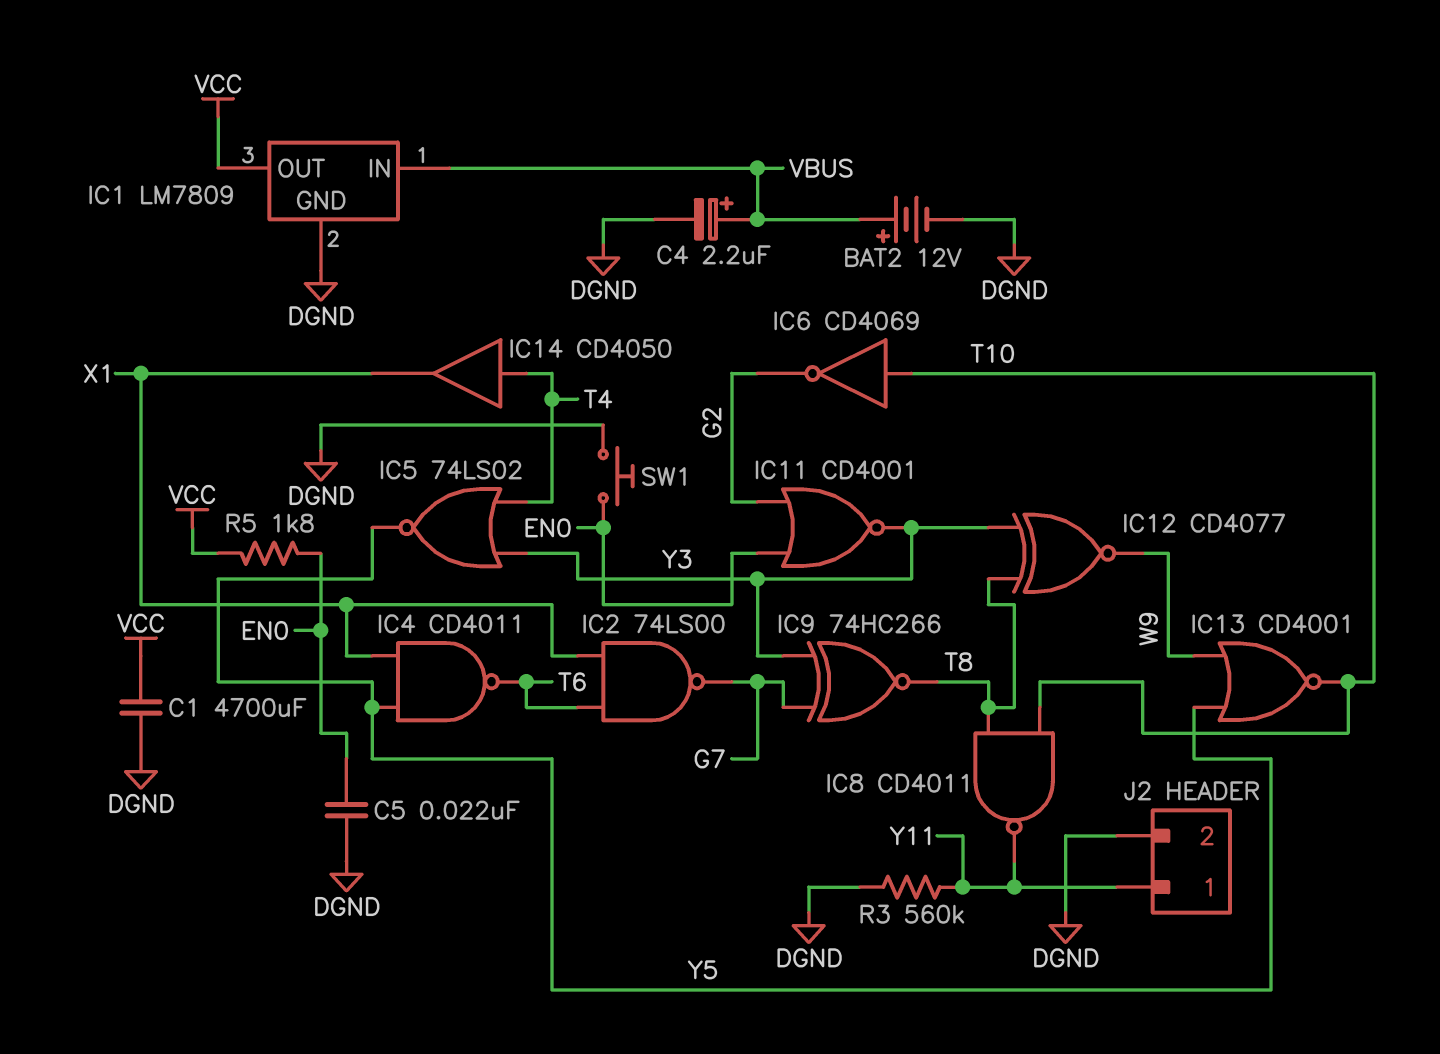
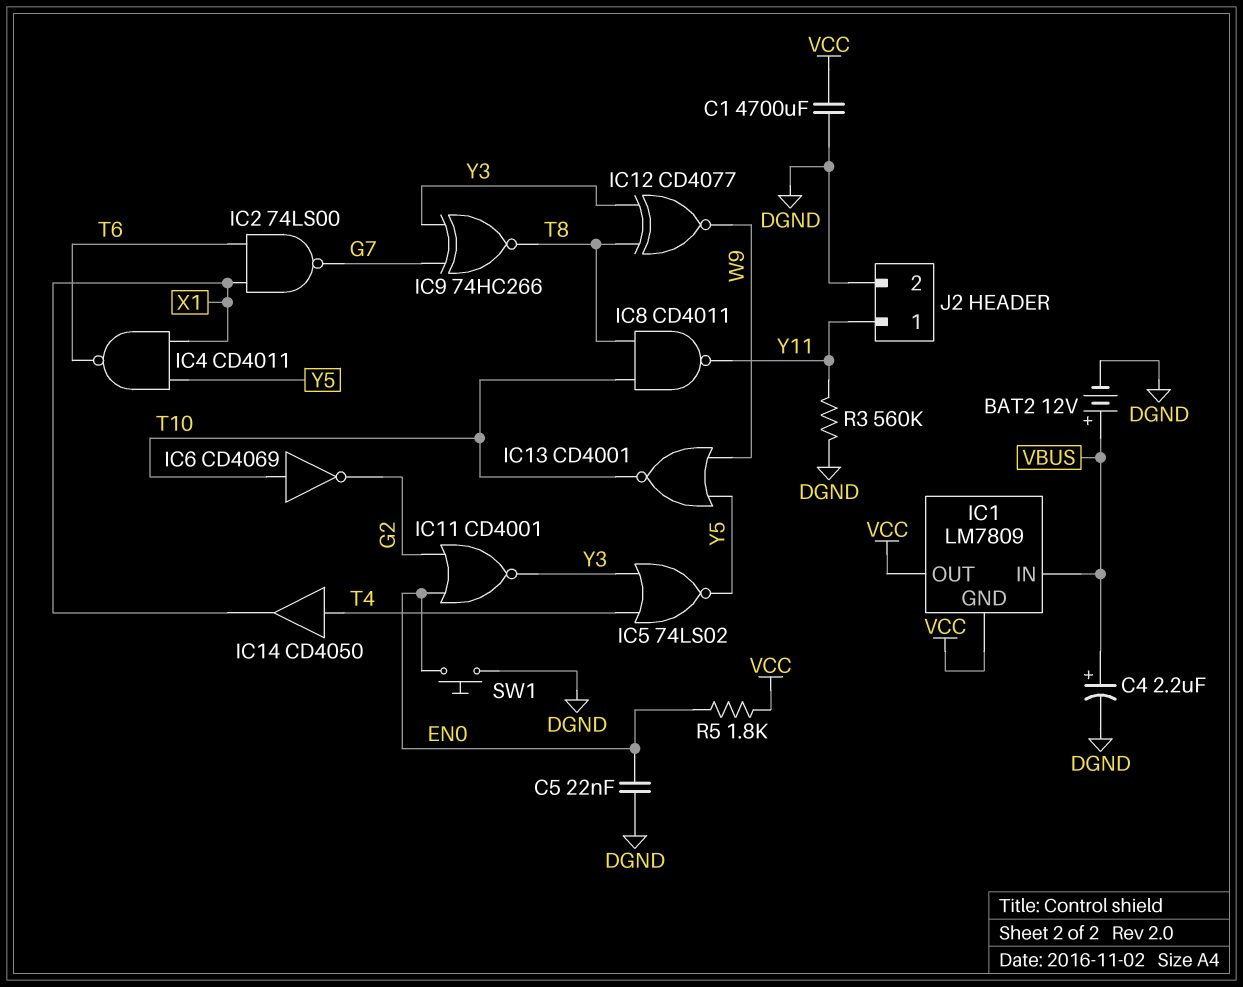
IC1 pin GND: DGND -> VCC

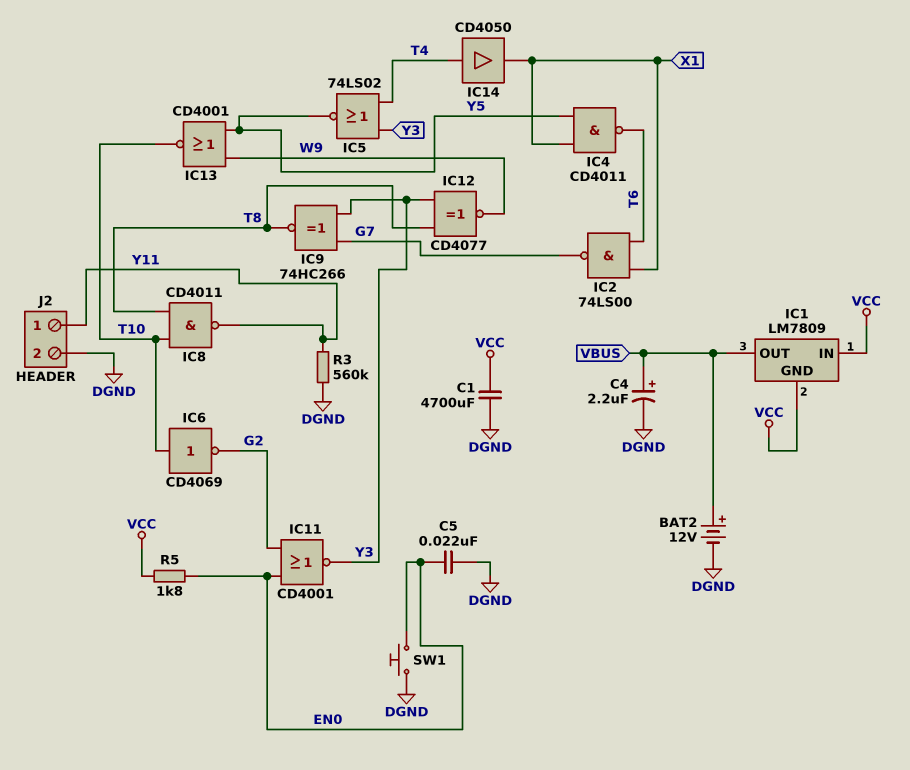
IC1 pin IN: VBUS -> VCC
IC1 pin OUT: VCC -> VBUS

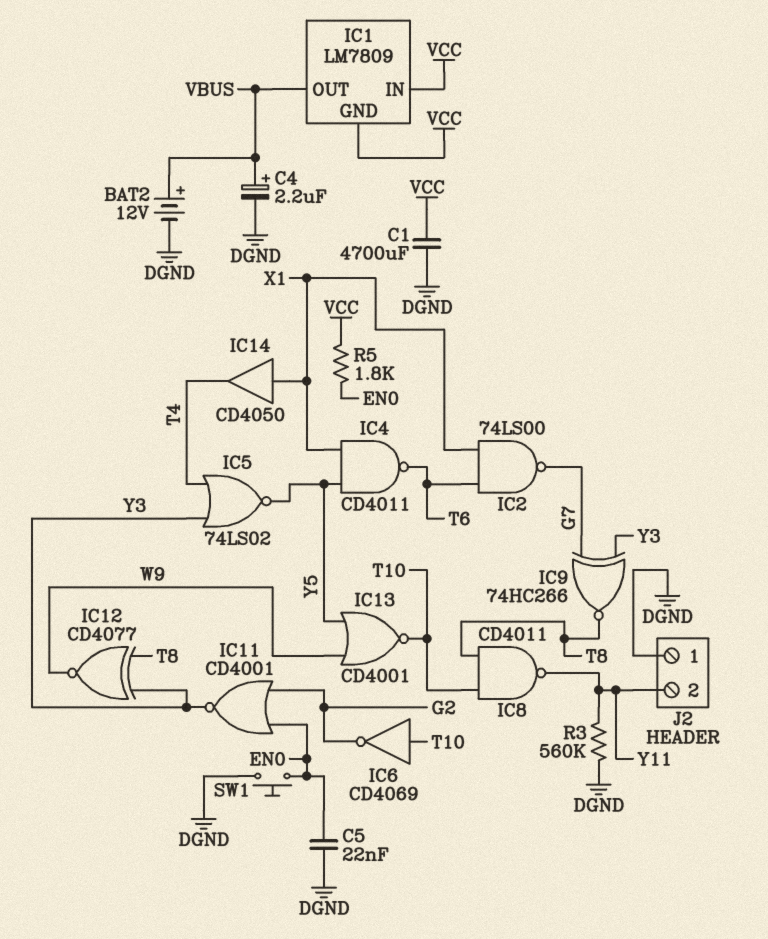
IC14: buffer CD4050 (in T4, out X1) -> buffer CD4050 (in X1, out T4)
J2 pin 1: Y11 -> DGND
J2 pin 2: DGND -> Y11

